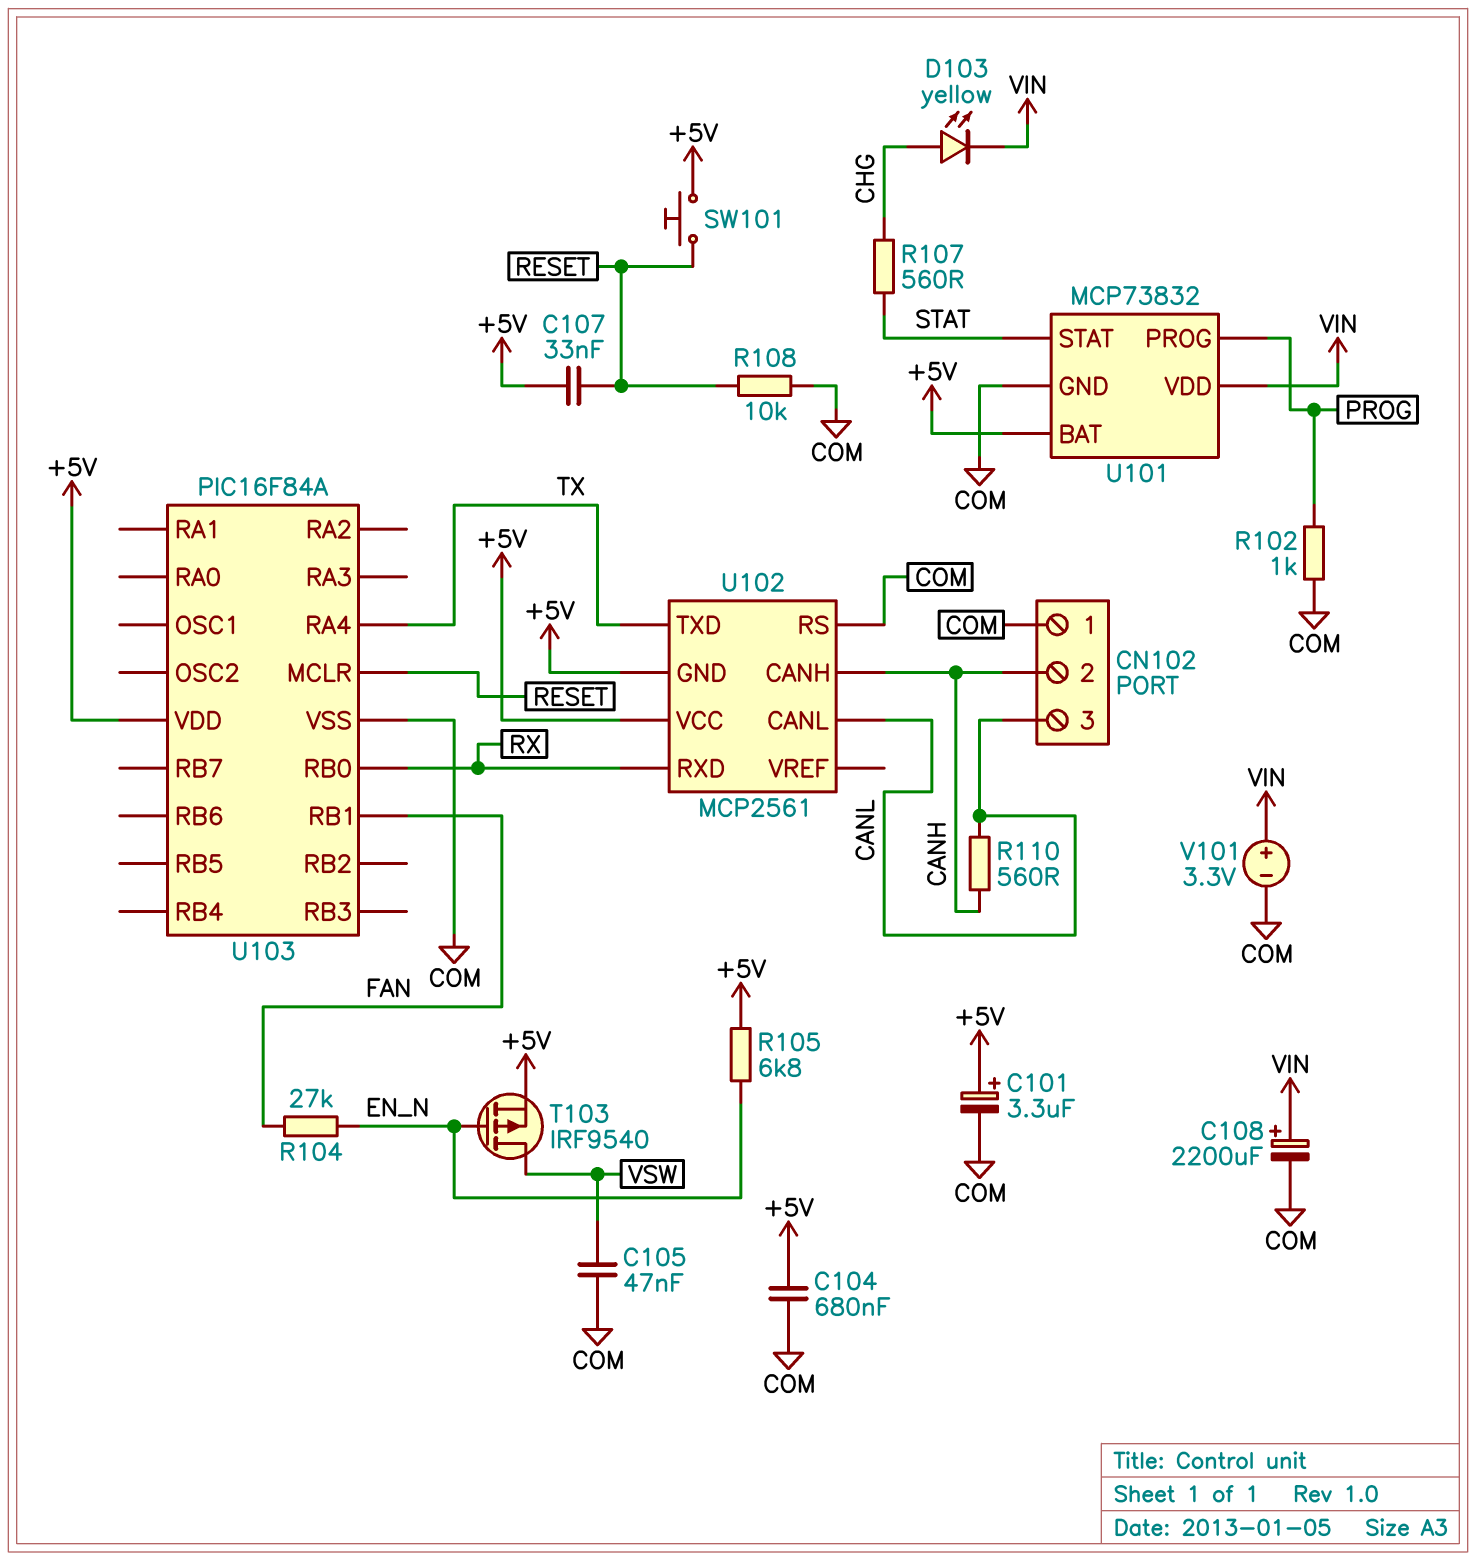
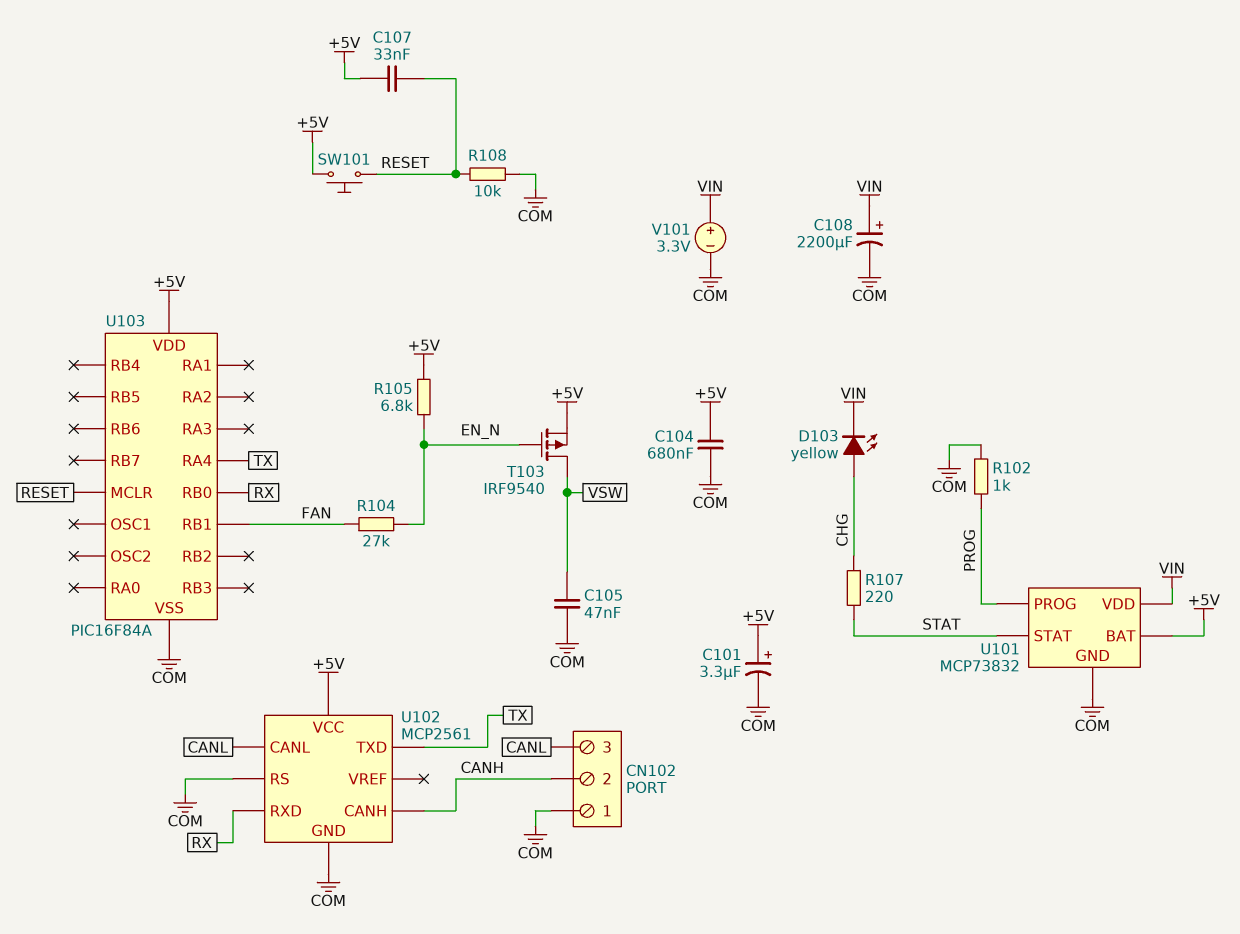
R107: 560 (CHG, STAT) -> 220 (CHG, STAT)
R110: 560 (CANH, CANL) -> none
U102 pin GND: +5V -> COM

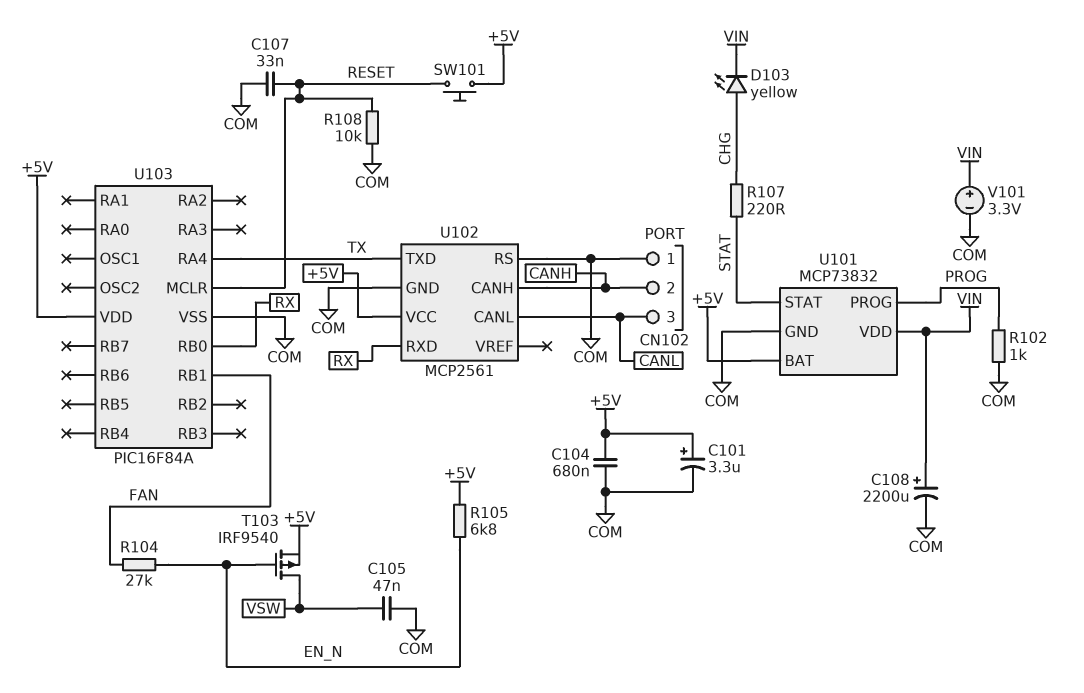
C107: 33nF (+5V, RESET) -> 33nF (COM, RESET)

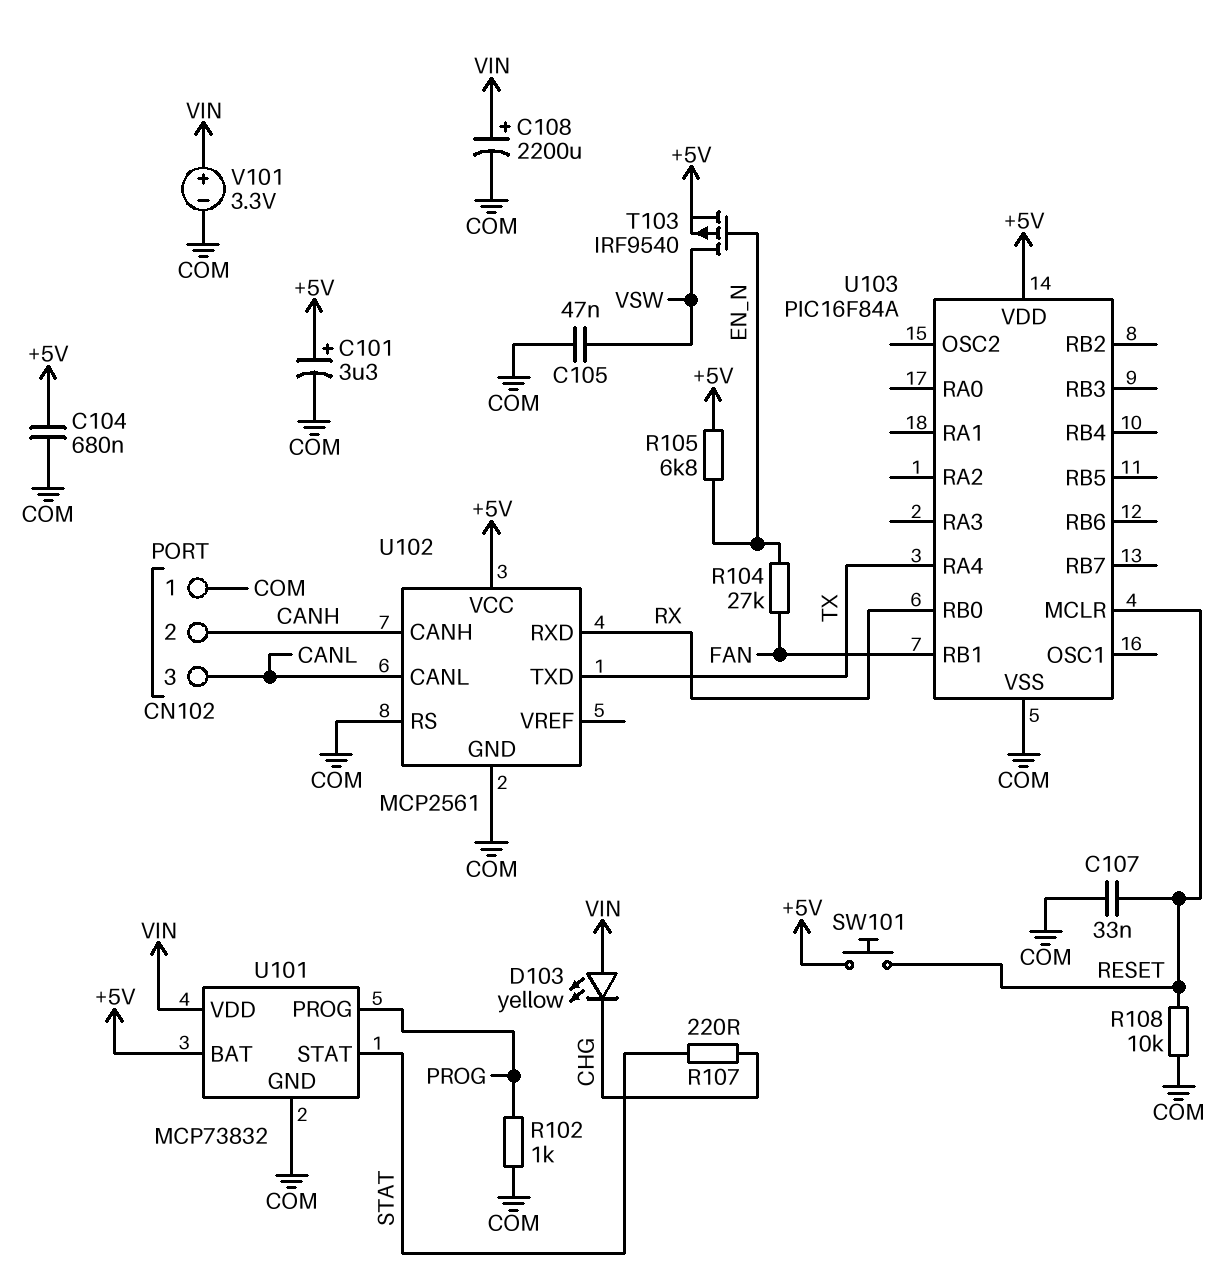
D103: LED yellow (A CHG, K VIN) -> LED yellow (A VIN, K CHG)

